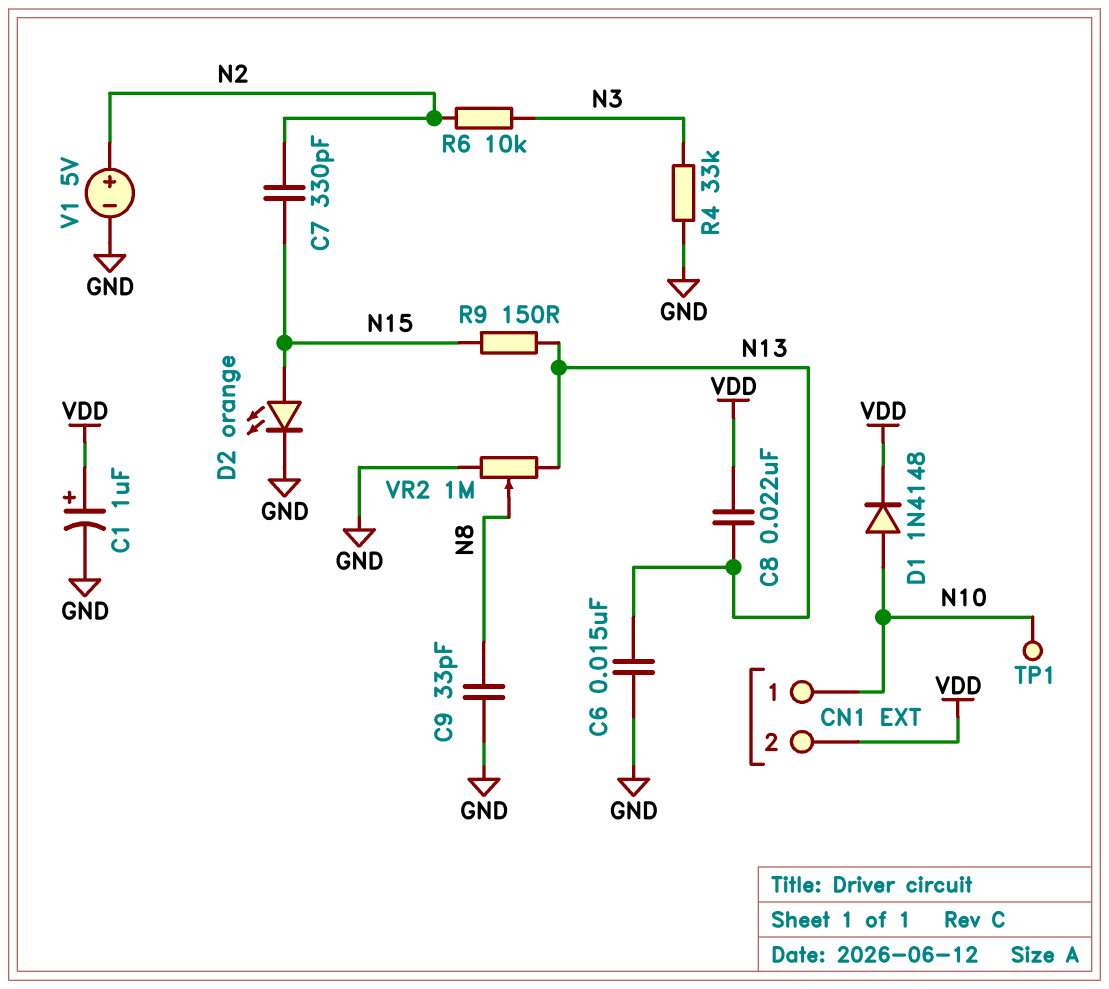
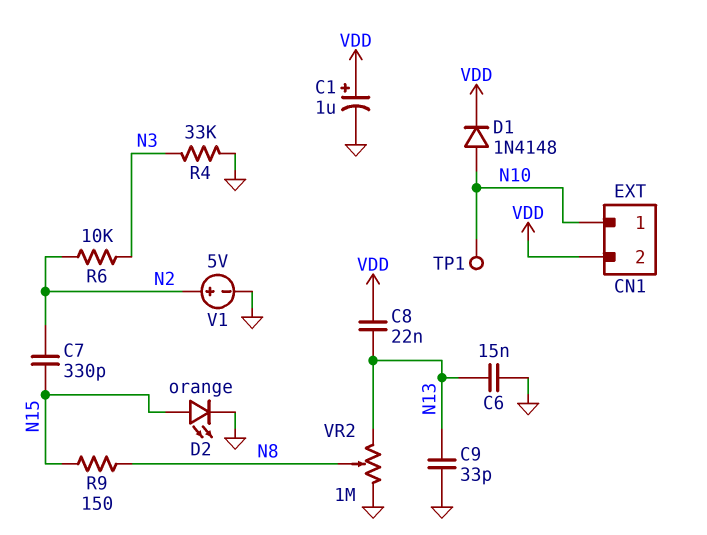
C9: 33pF (GND, N8) -> 33pF (GND, N13)
R9: 150 (N13, N15) -> 150 (N8, N15)

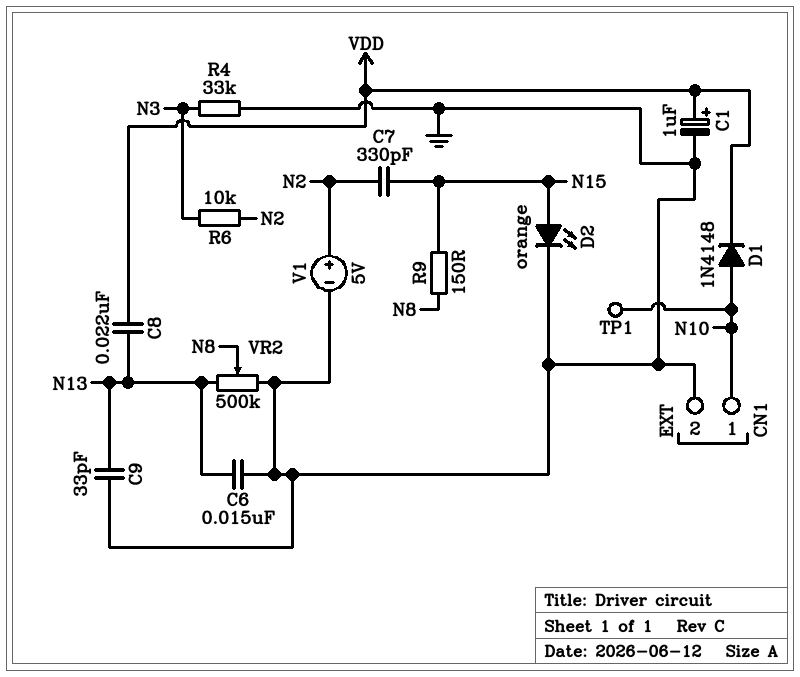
CN1 pin 2: VDD -> GND
VR2: 1M (GND, N13, wiper N8) -> 500k (GND, N13, wiper N8)

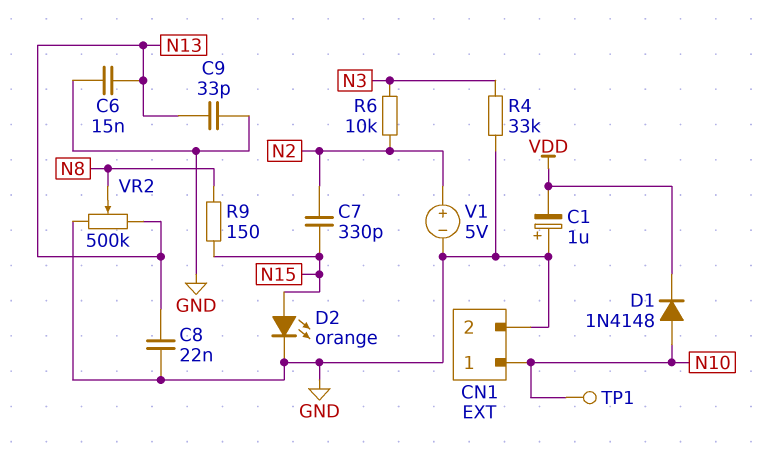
C1: 1uF (plus VDD, minus GND) -> 1uF (plus GND, minus VDD)
C8: 22nF (N13, VDD) -> 22nF (GND, N13)

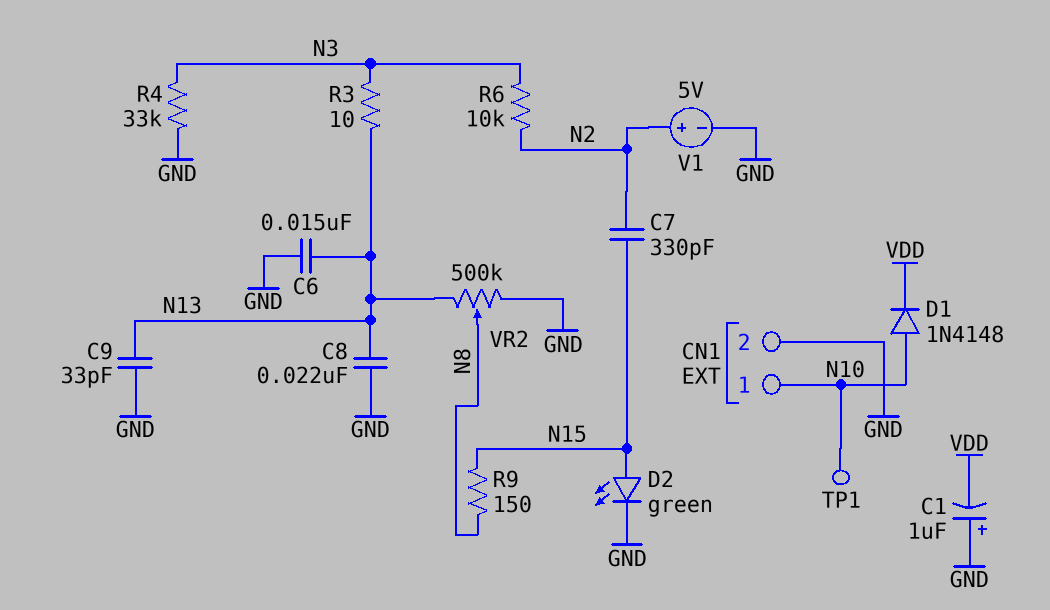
D2: LED orange (A N15, K GND) -> LED green (A N15, K GND)
R3: none -> 10 (N3, N13)

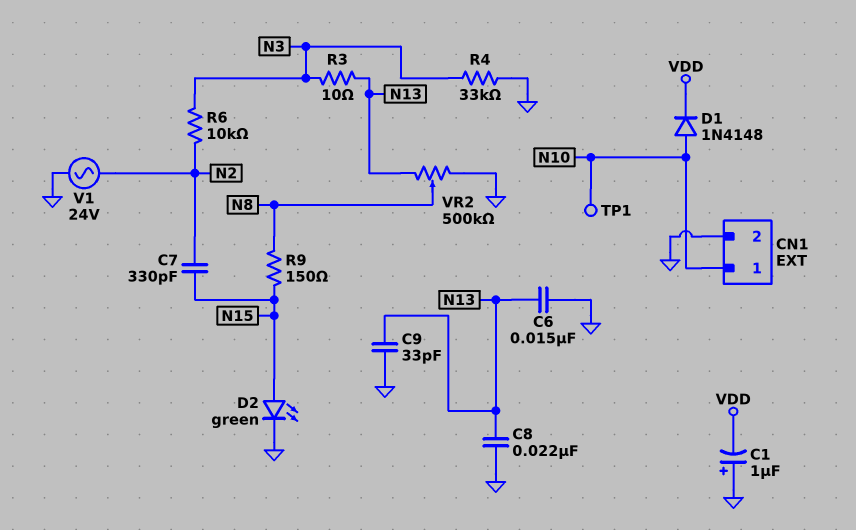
V1: 5V (plus N2, minus GND) -> AC 24V (GND, N2)

